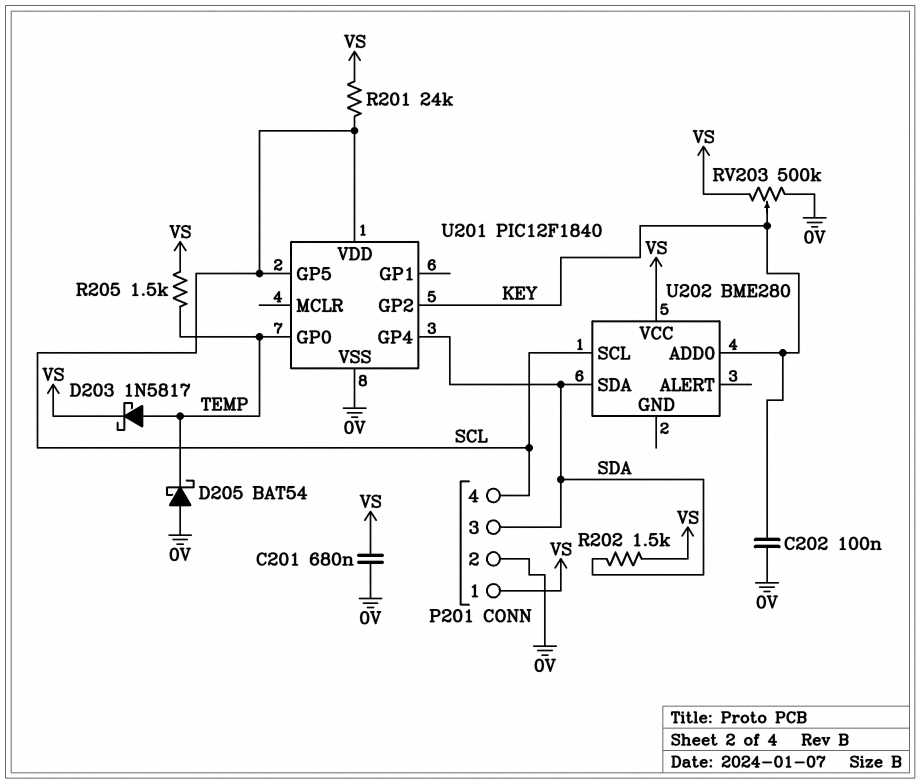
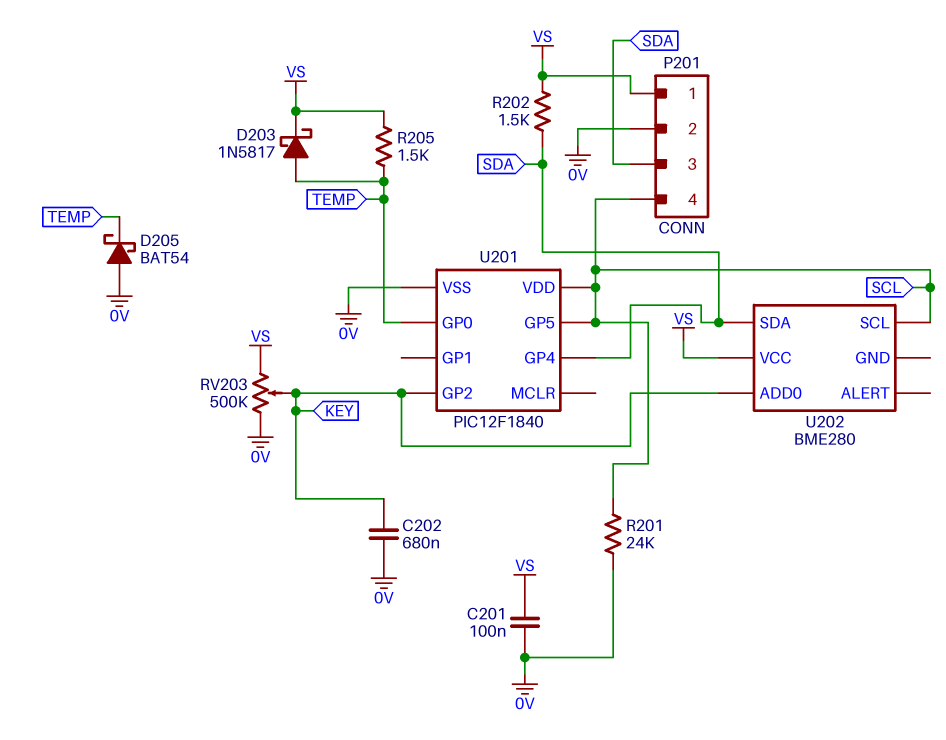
C201: 680nF (0V, VS) -> 100nF (0V, VS)
C202: 100nF (0V, KEY) -> 680nF (0V, KEY)
R201: 24k (SCL, VS) -> 24k (0V, SCL)

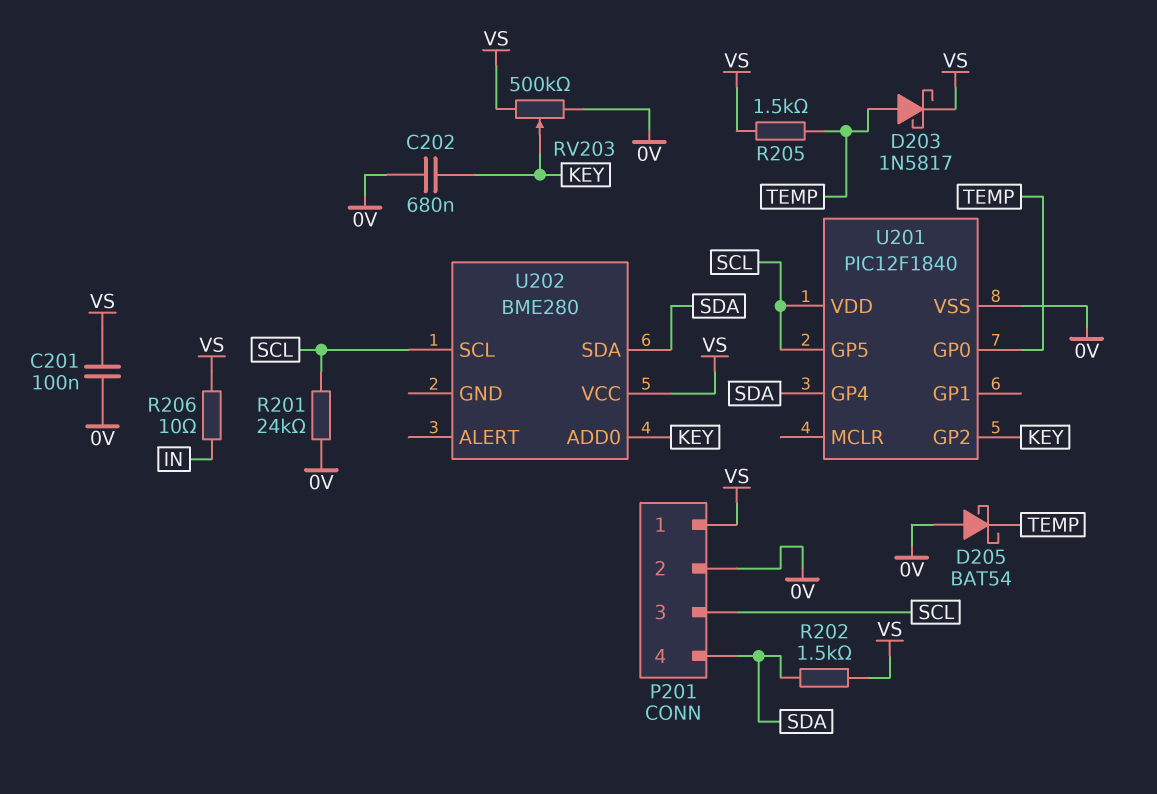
P201 pin 3: SDA -> SCL
P201 pin 4: SCL -> SDA
R206: none -> 10 (IN, VS)

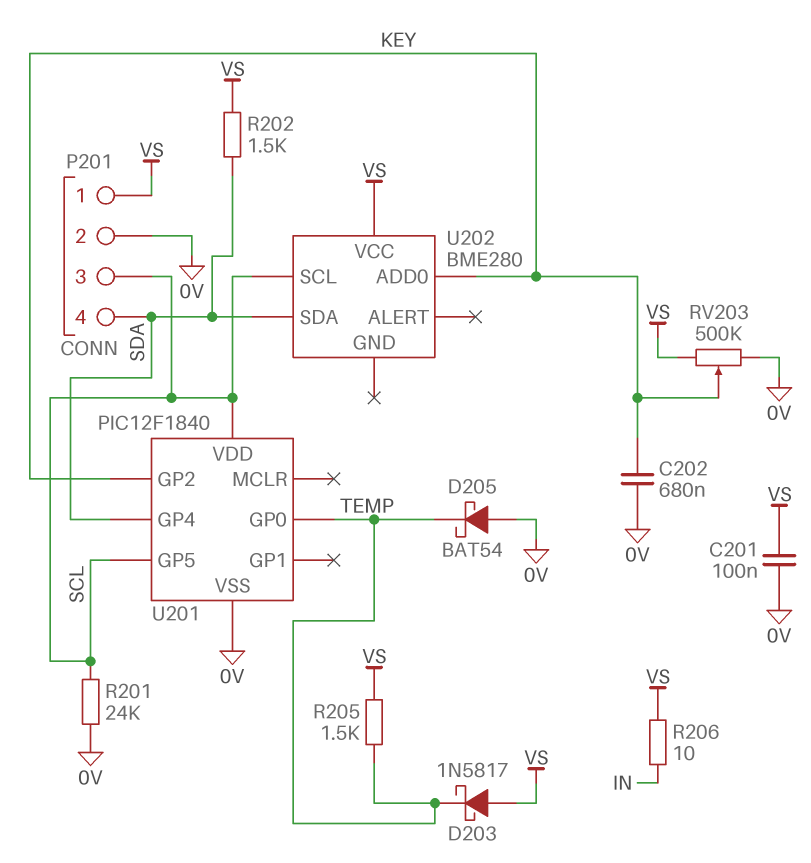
D203: schottky 1N5817 (A TEMP, K VS) -> schottky 1N5817 (A VS, K TEMP)

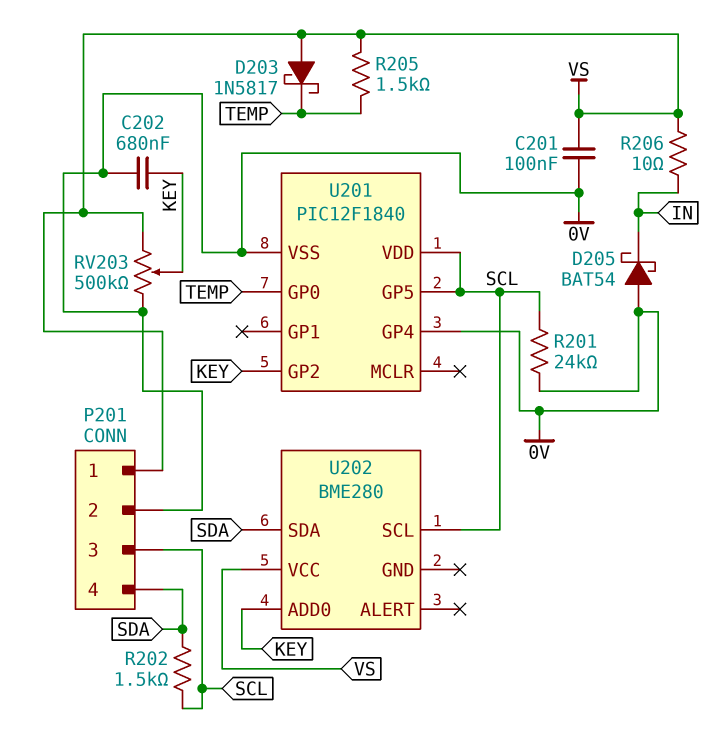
D205: schottky BAT54 (A 0V, K TEMP) -> schottky BAT54 (A 0V, K IN)
R202: 1.5k (SDA, VS) -> 1.5k (SCL, SDA)
U201 pin GP4: SDA -> 0V

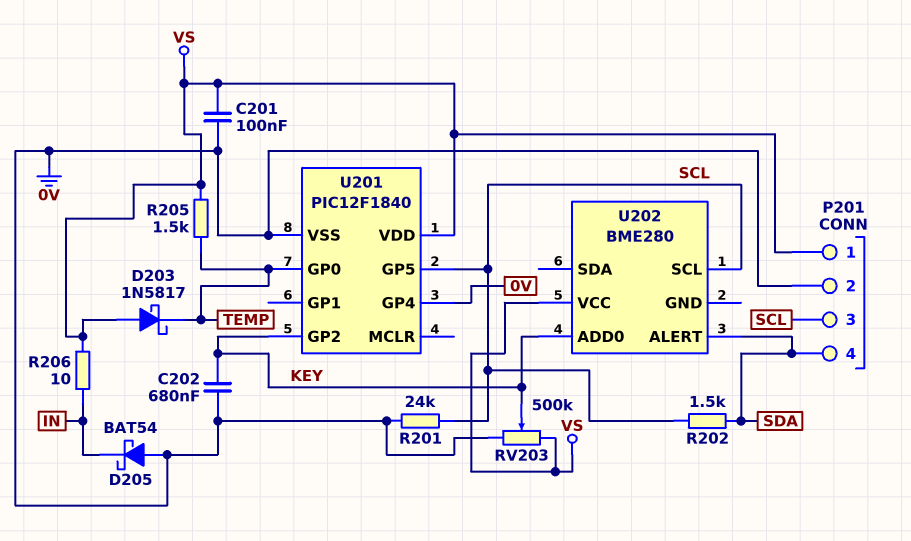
U201 pin VDD: SCL -> VS
U202 pin ALERT: none -> SDA
U202 pin SDA: SDA -> none

